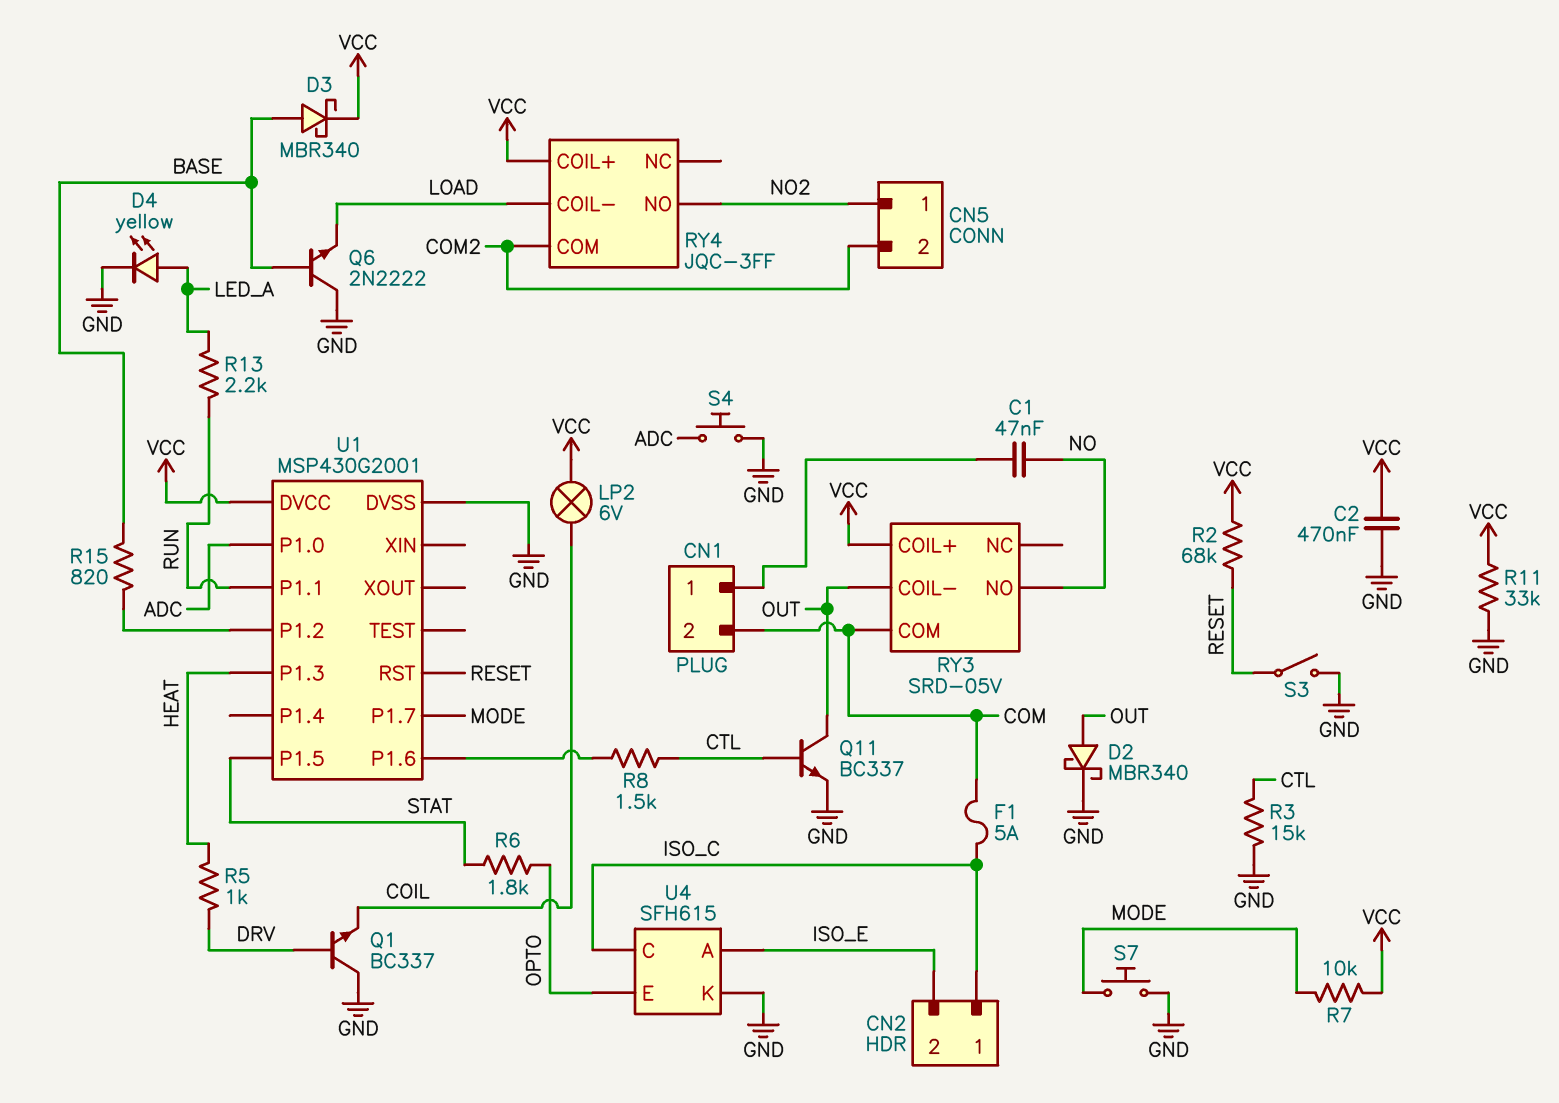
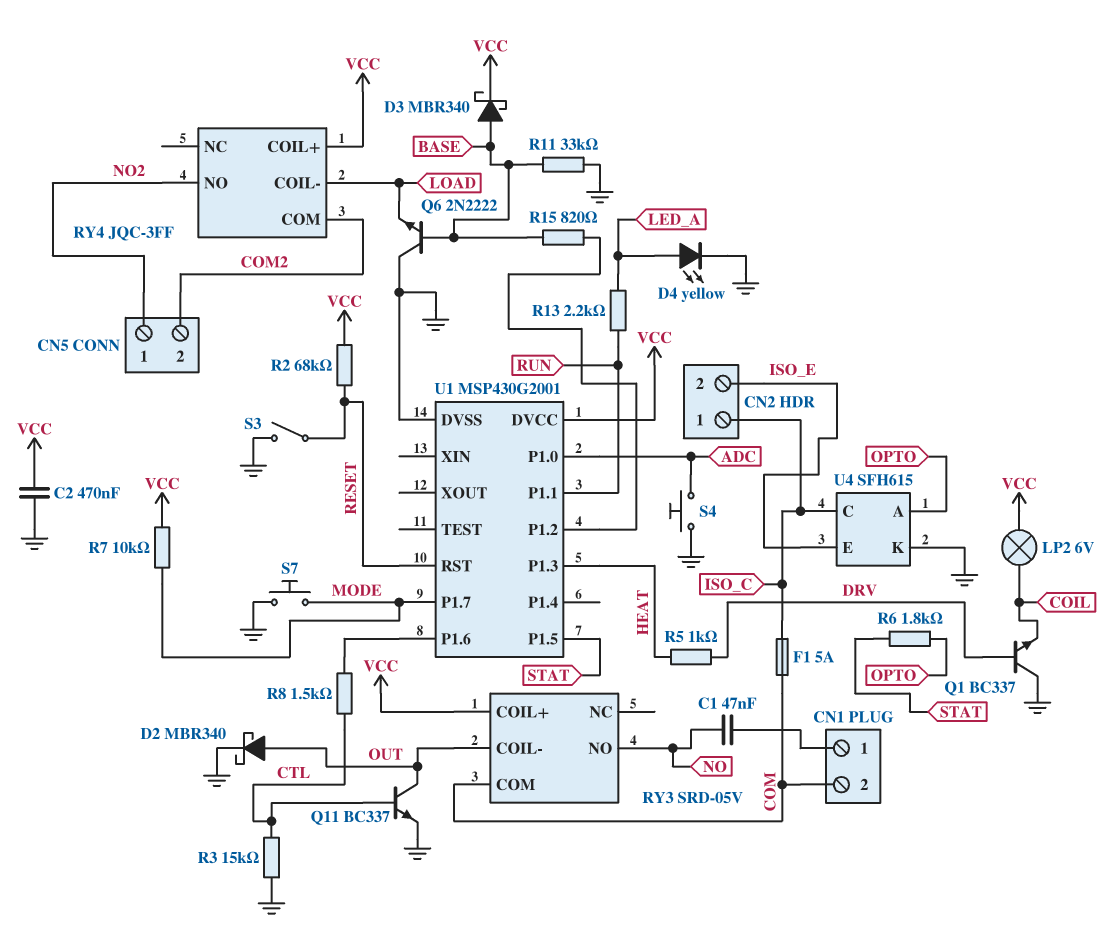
R11: 33k (GND, VCC) -> 33k (BASE, GND)
U4 pin A: ISO_E -> OPTO
U4 pin E: OPTO -> ISO_E

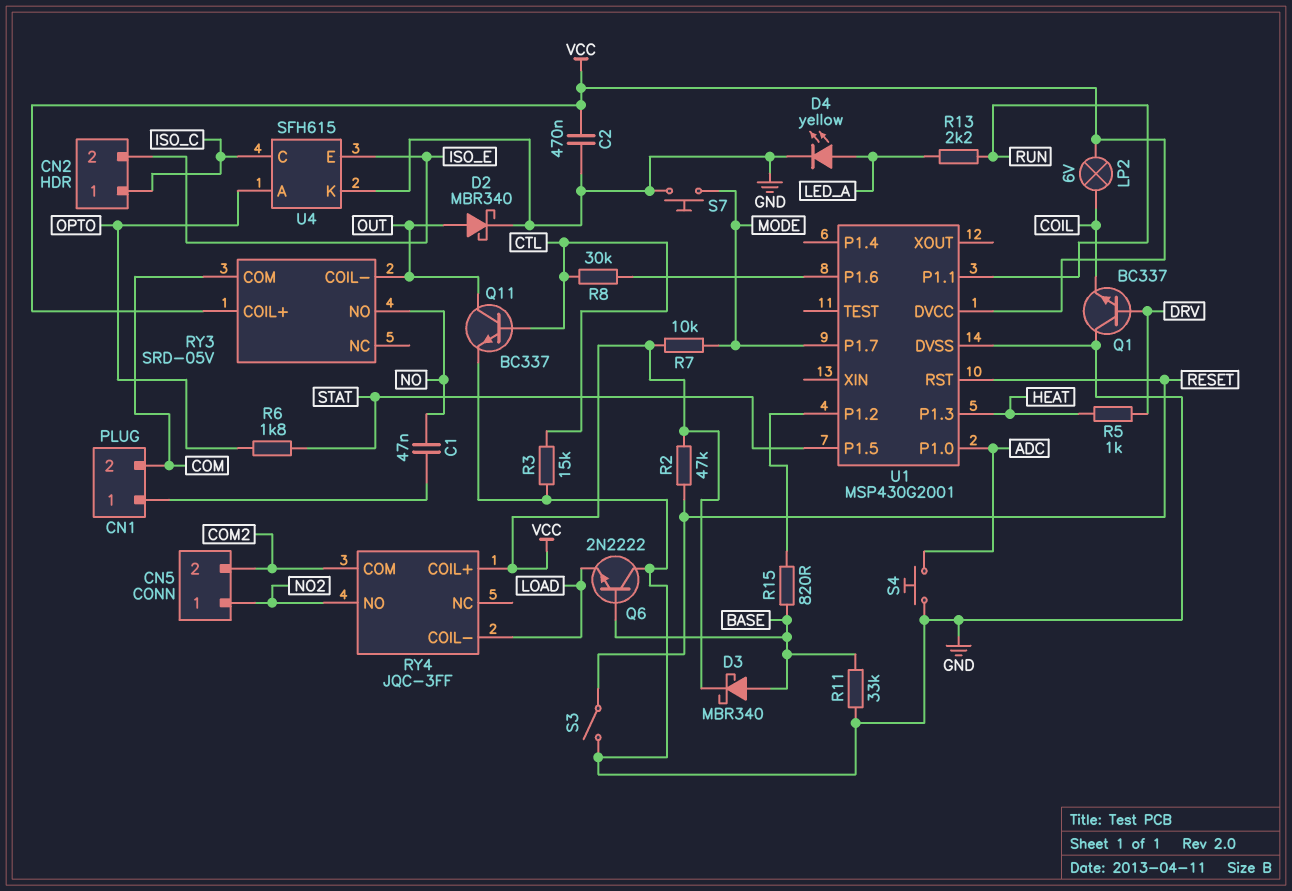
F1: 5A (COM, ISO_C) -> none
R2: 68k (RESET, VCC) -> 47k (RESET, VCC)
R8: 1.5k (CTL, U1/P1.6) -> 30k (CTL, U1/P1.6)

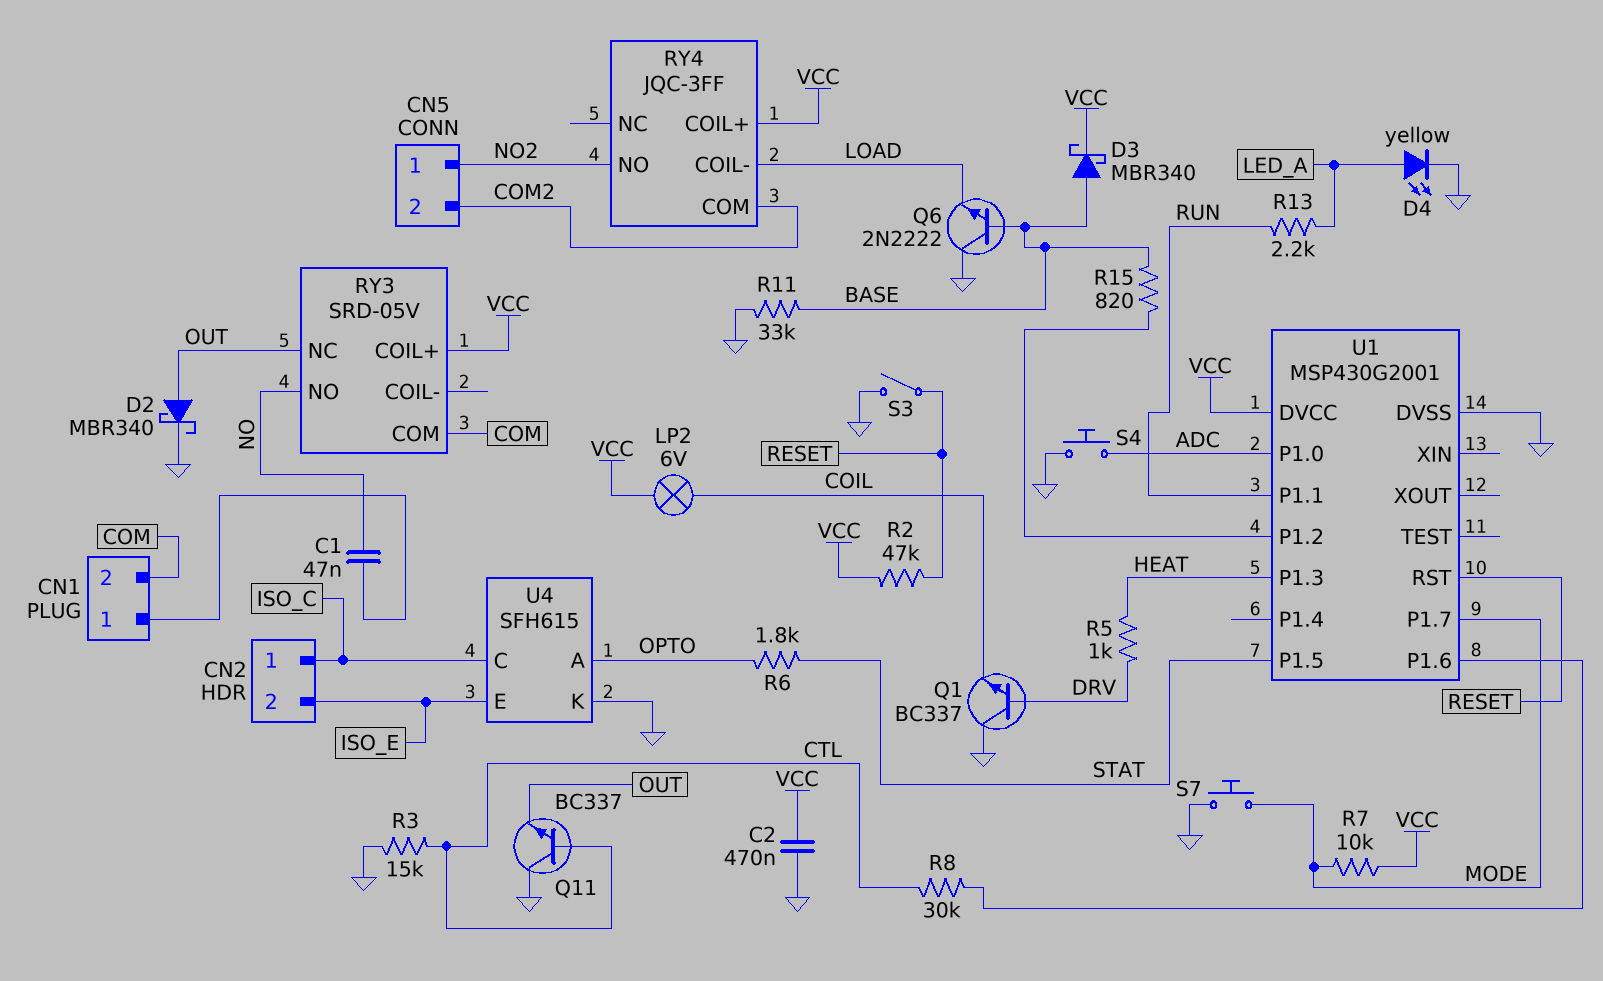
Q11: NPN BC337 (B CTL, C OUT, E GND) -> NPN BC337 (B CTL, C GND, E OUT)
RY3 pin COIL-: OUT -> none
RY3 pin NC: none -> OUT

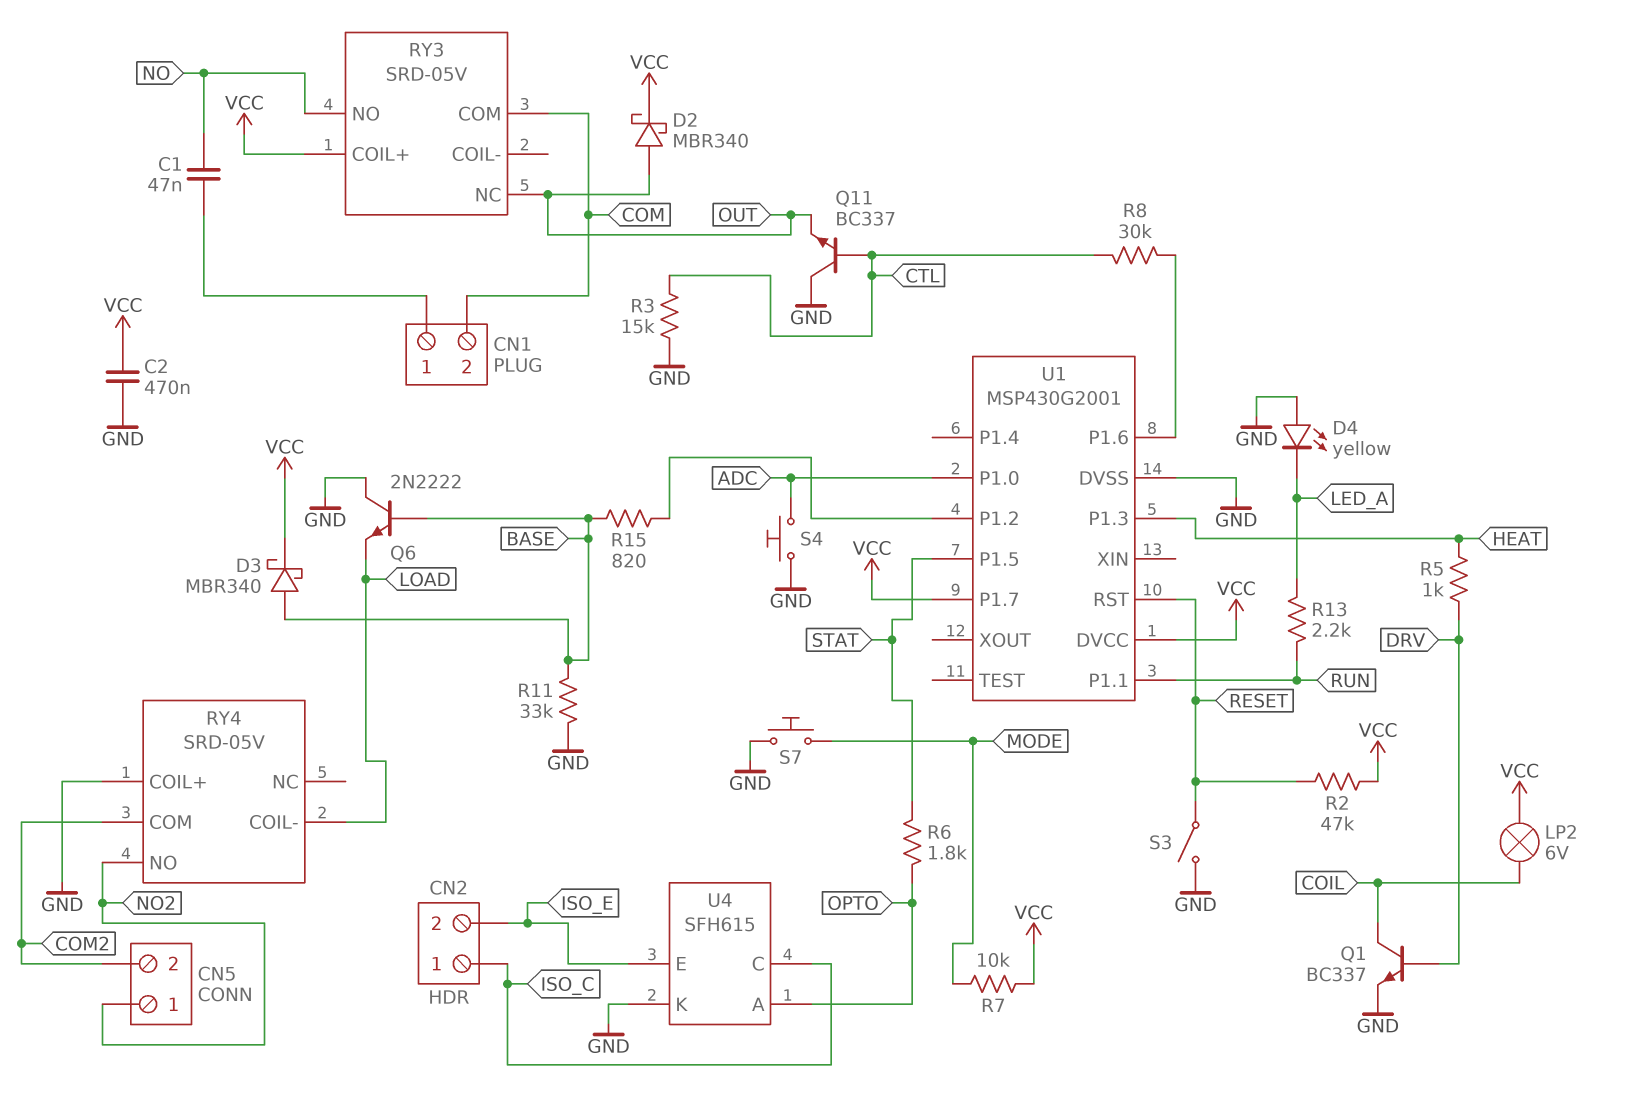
D2: schottky MBR340 (A OUT, K GND) -> schottky MBR340 (A OUT, K VCC)
D4: LED yellow (A LED_A, K GND) -> LED yellow (A GND, K LED_A)
Q1: NPN BC337 (B DRV, C GND, E COIL) -> NPN BC337 (B DRV, C COIL, E GND)
RY4: JQC-3FF -> SRD-05V
RY4 pin COIL+: VCC -> GND
U1 pin P1.7: MODE -> VCC

